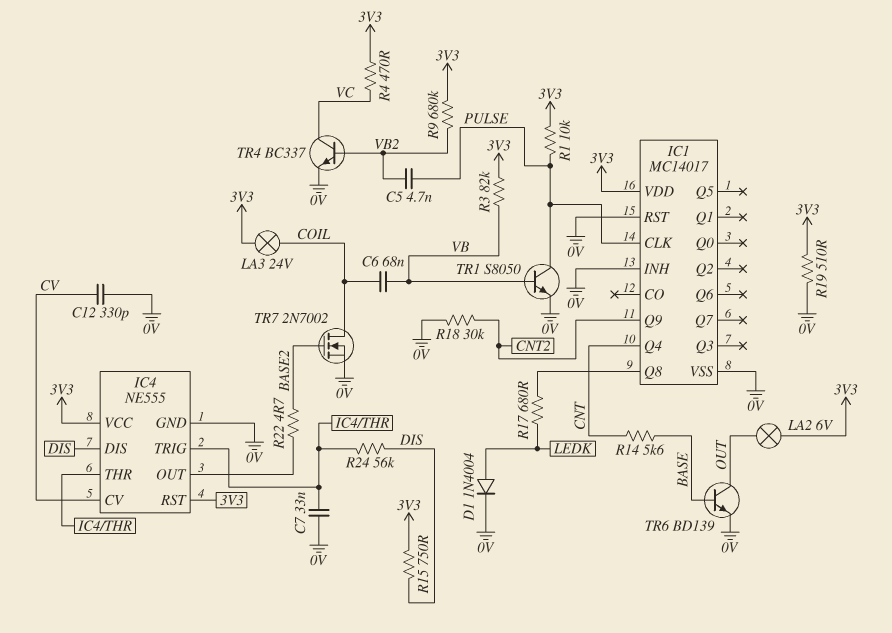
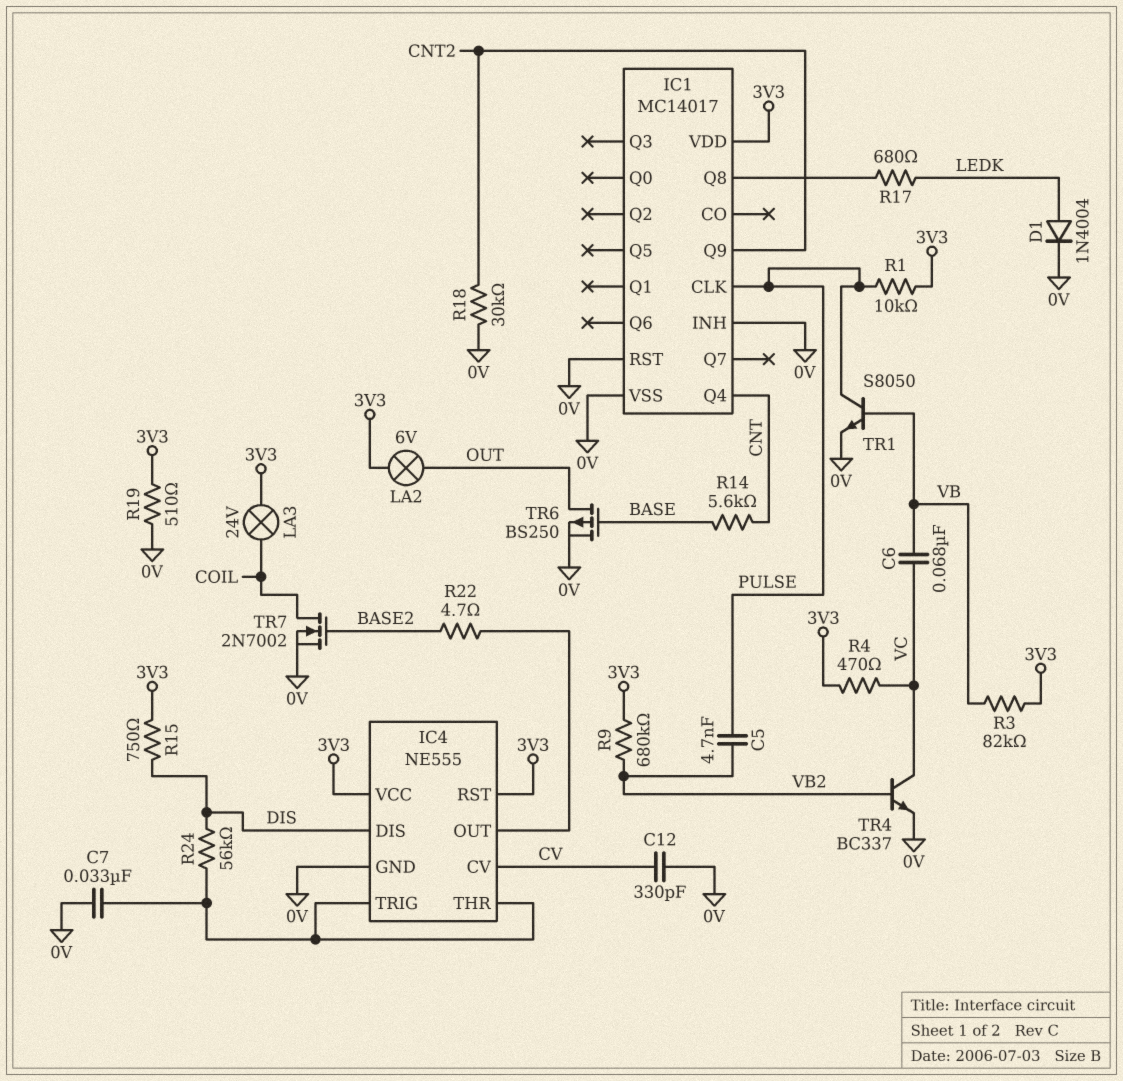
C6: 68nF (COIL, VB) -> 68nF (VB, VC)
TR6: NPN BD139 (B BASE, C OUT, E 0V) -> PMOS BS250 (G BASE, D OUT, S 0V)

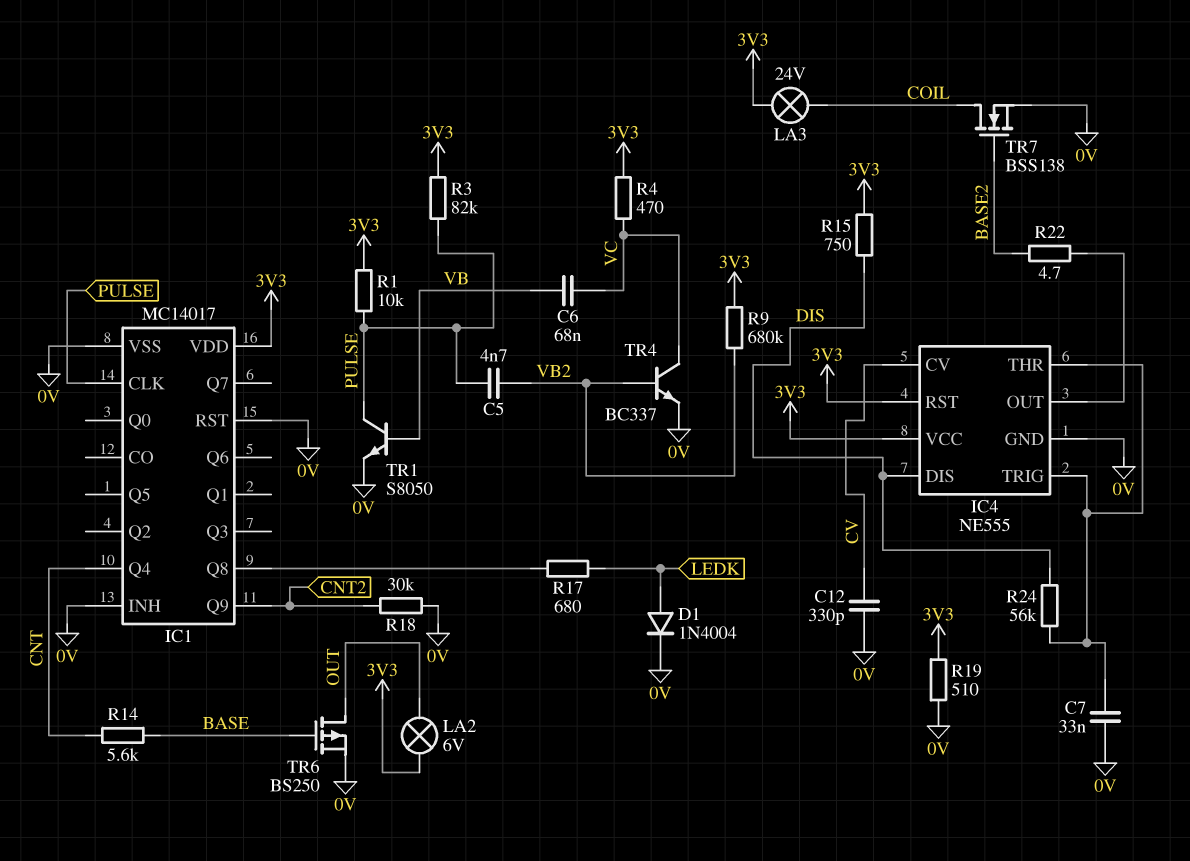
R3: 82k (3V3, VB) -> 82k (3V3, PULSE)
TR7: NMOS 2N7002 (G BASE2, D COIL, S 0V) -> NMOS BSS138 (G BASE2, D COIL, S 0V)

